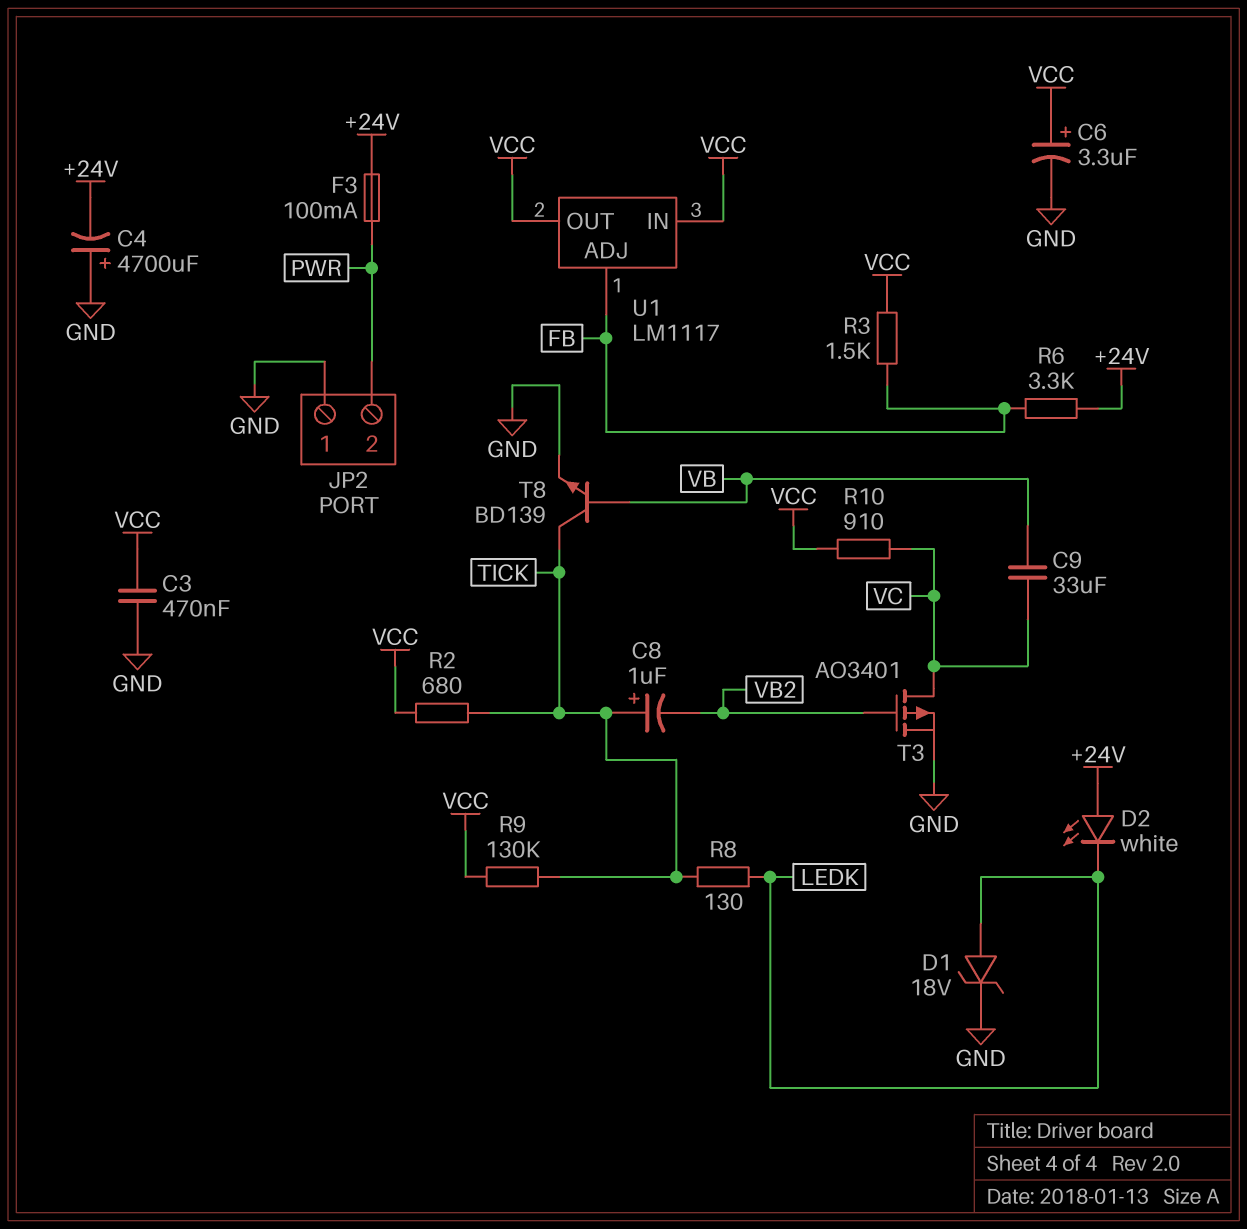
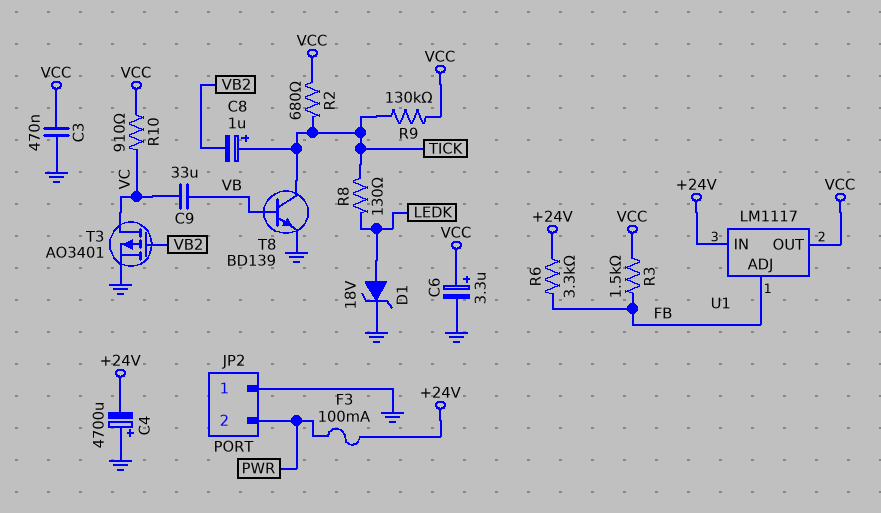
D2: LED white (A +24V, K LEDK) -> none
U1 pin IN: VCC -> +24V

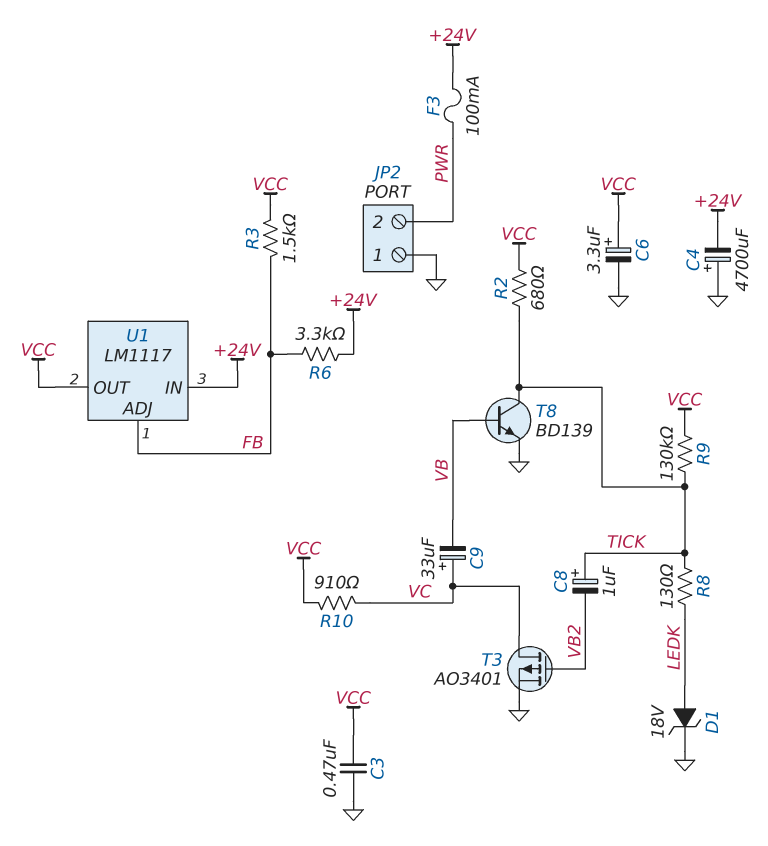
C9: 33uF (VB, VC) -> 33uF (plus VC, minus VB)

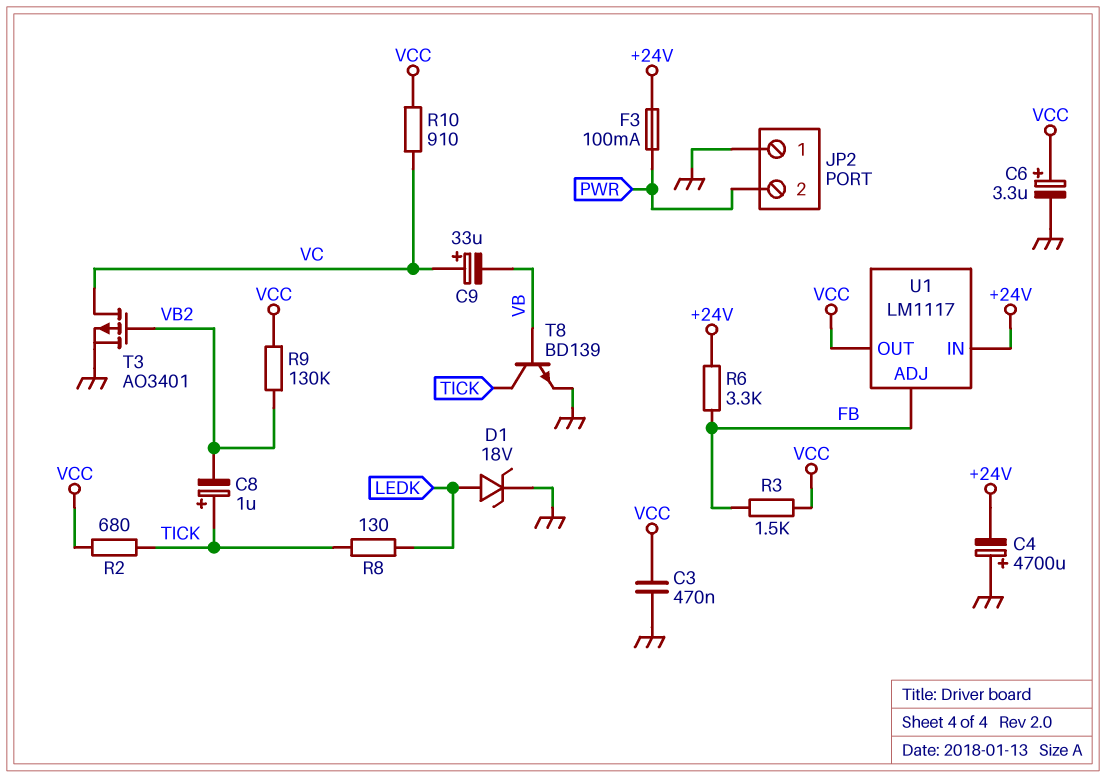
R9: 130k (TICK, VCC) -> 130k (VB2, VCC)

